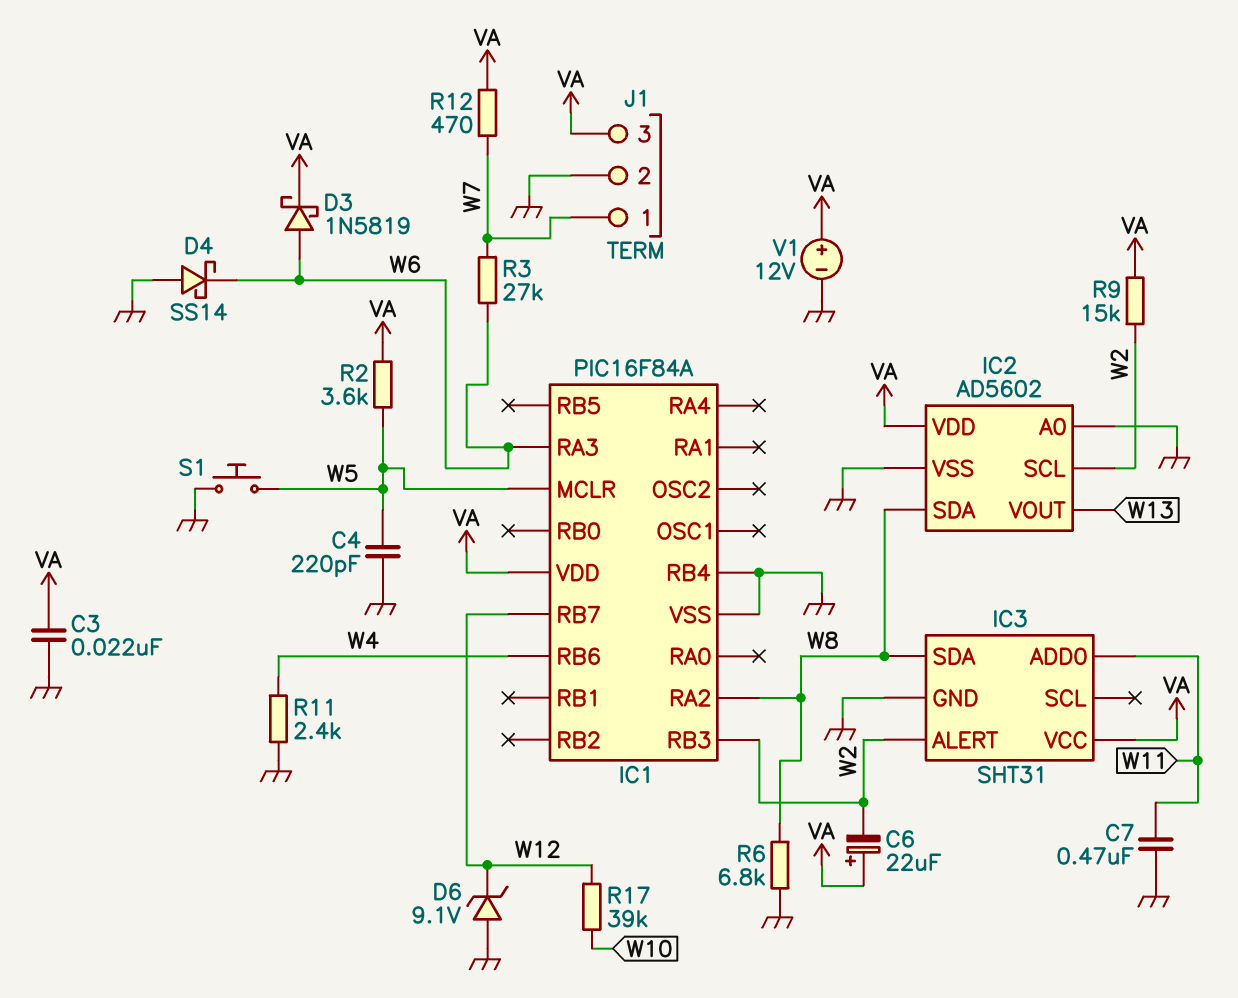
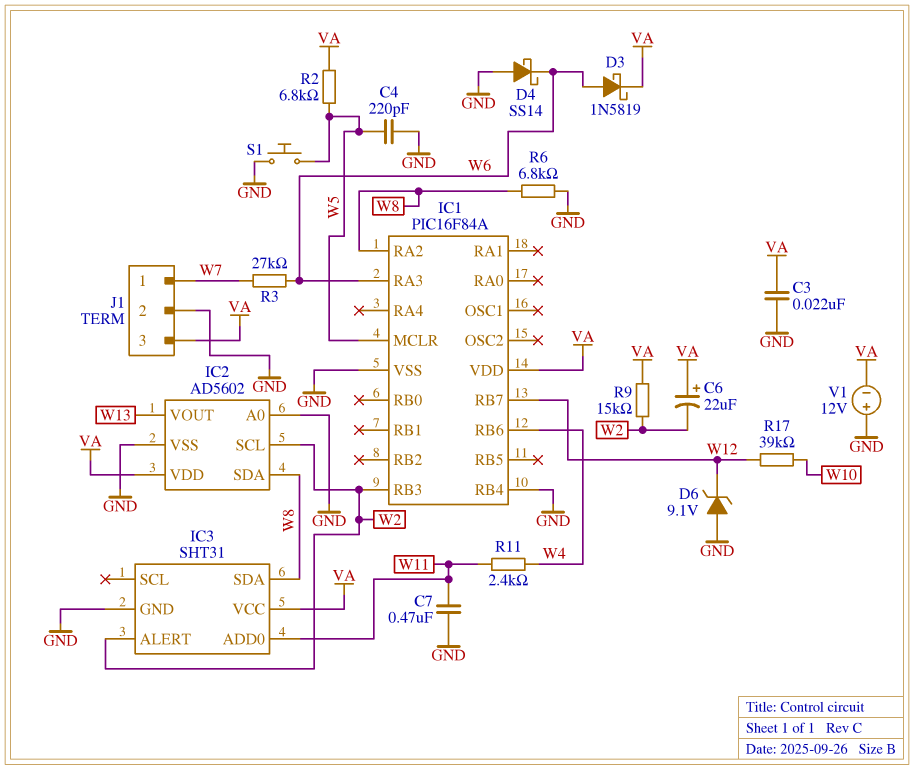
R2: 3.6k (VA, W5) -> 6.8k (VA, W5)
R11: 2.4k (GND, W4) -> 2.4k (W4, W11)
R12: 470 (VA, W7) -> none
V1: 12V (plus VA, minus GND) -> 12V (plus GND, minus VA)

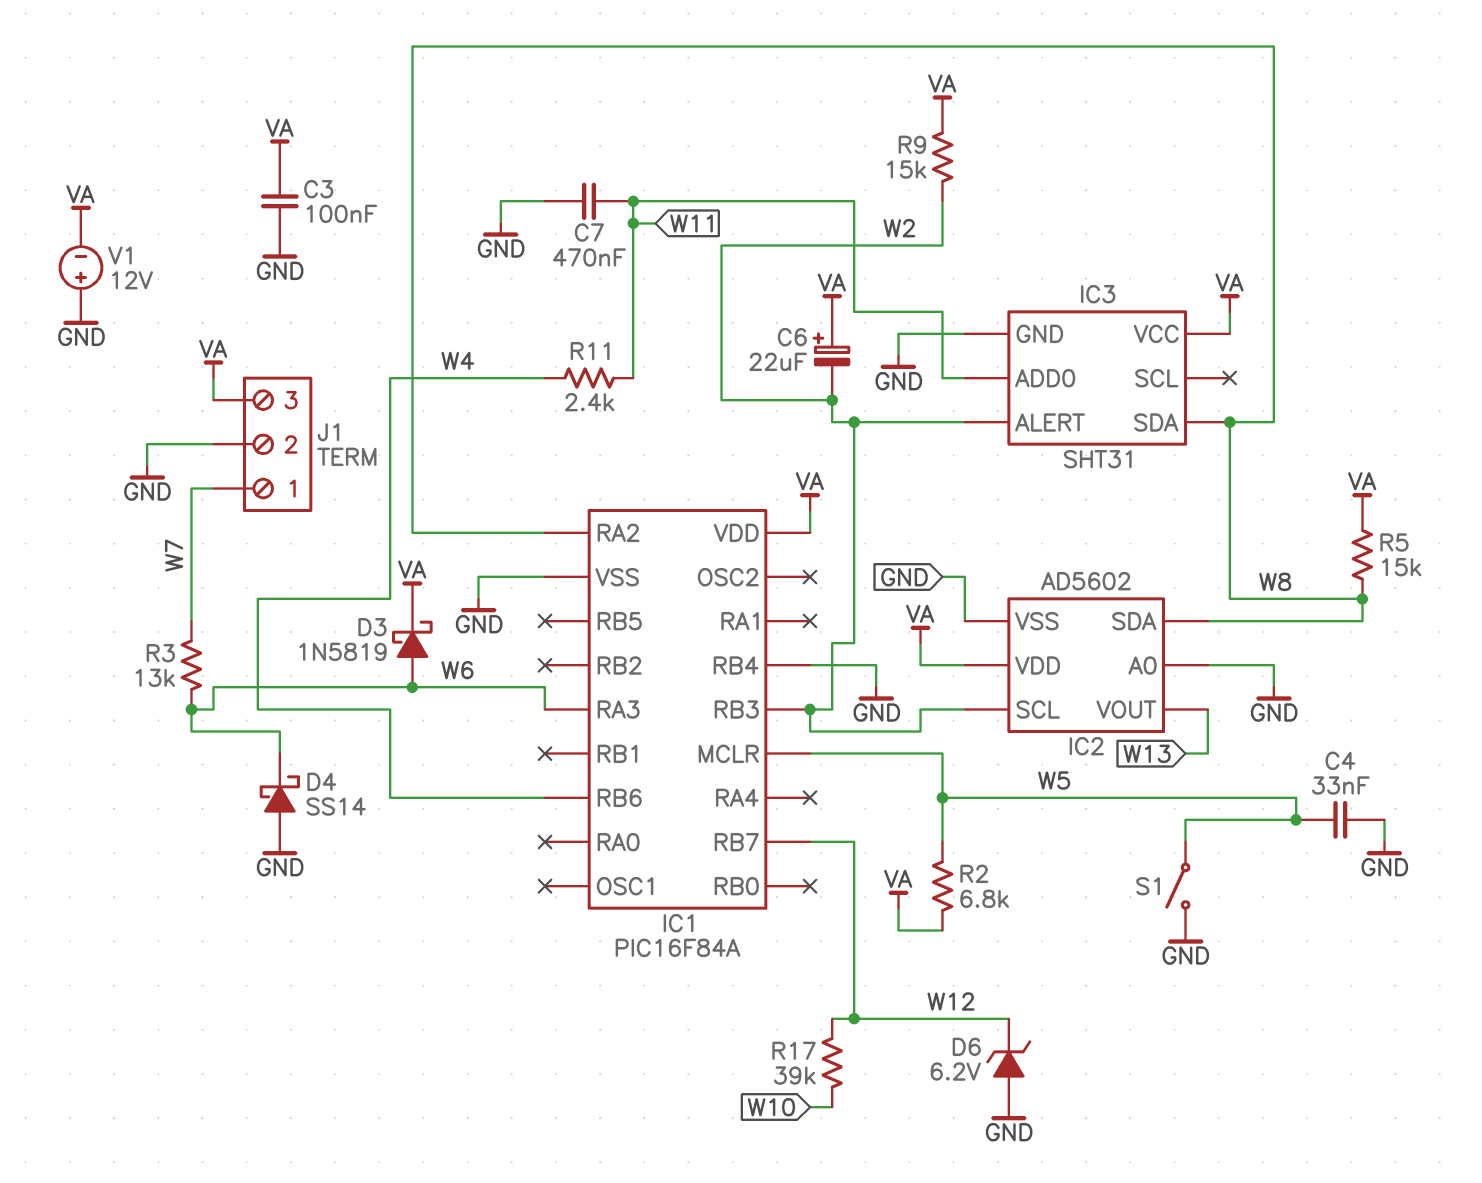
C3: 22nF (GND, VA) -> 100nF (GND, VA)
C4: 220pF (GND, W5) -> 33nF (GND, W5)
D6: zener 9.1V (A GND, K W12) -> zener 6.2V (A GND, K W12)
R3: 27k (W6, W7) -> 13k (W6, W7)
R5: none -> 15k (VA, W8)
R6: 6.8k (GND, W8) -> none
S1: button (GND, W5) -> switch (GND, W5)

